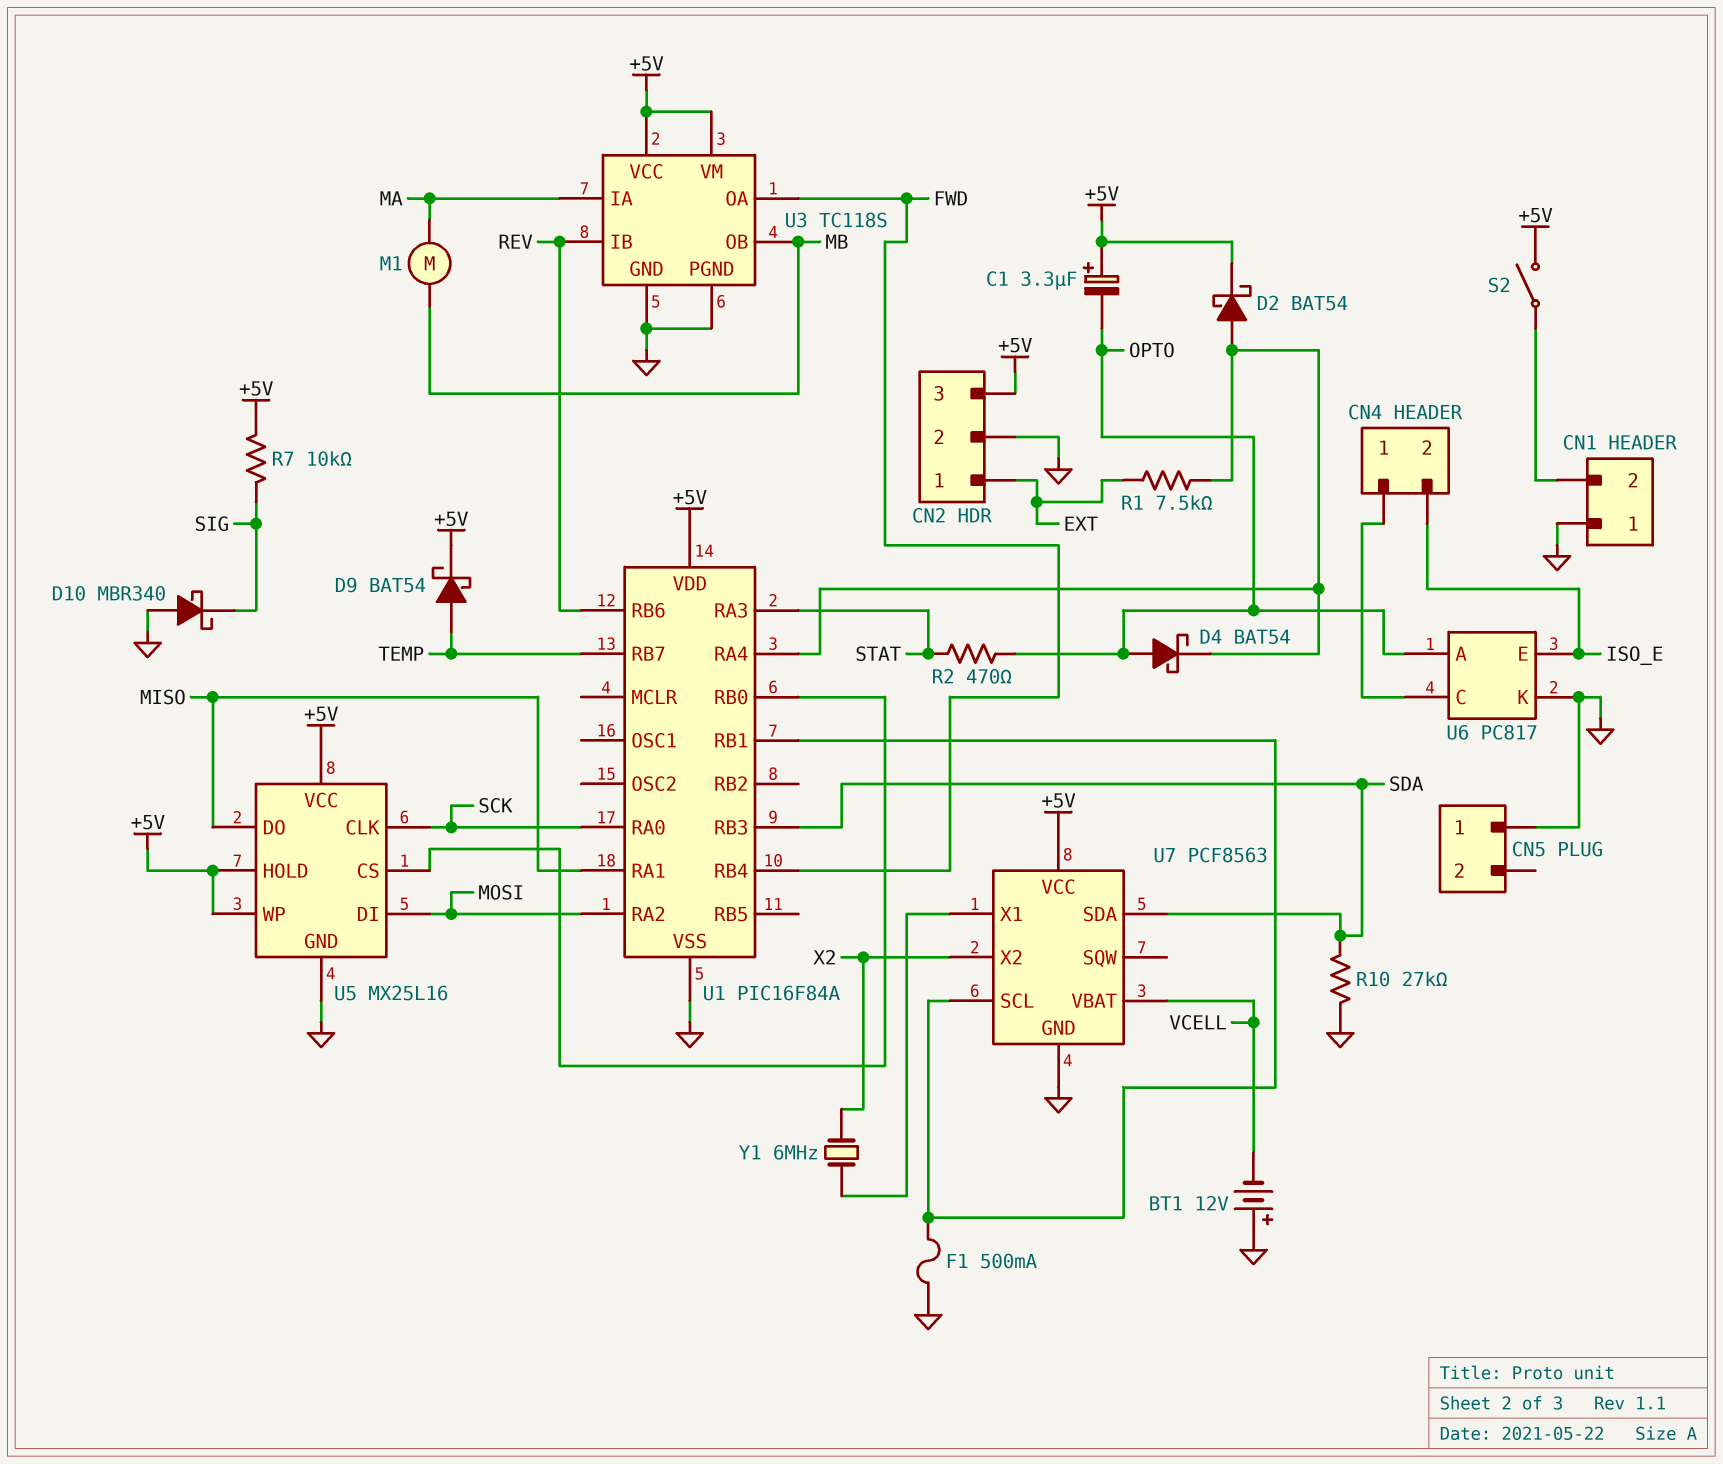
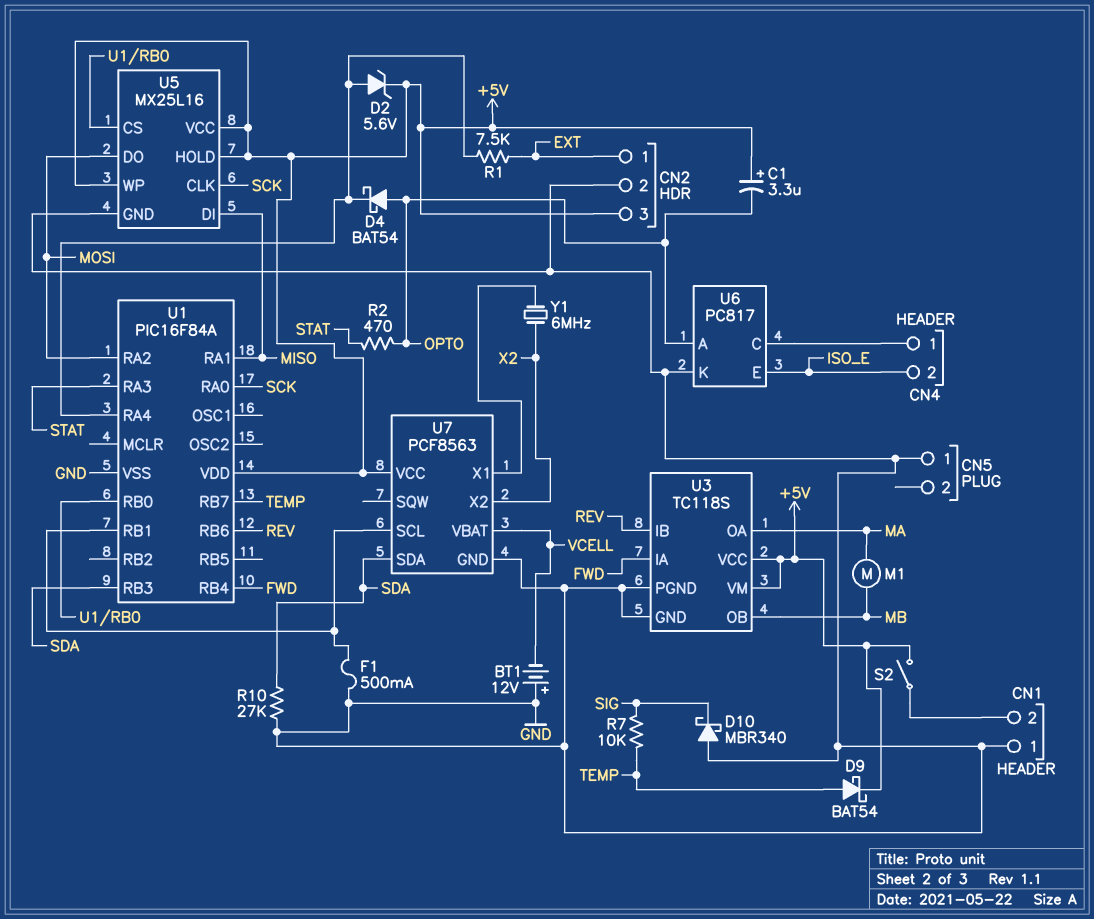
D2: schottky BAT54 (A U1/RA4, K +5V) -> zener 5.6V (A U1/RA4, K +5V)
R7: 10k (+5V, SIG) -> 10k (SIG, TEMP)
U3 pin IA: MA -> FWD
U3 pin OA: FWD -> MA
U5 pin DI: MOSI -> MISO
U5 pin DO: MISO -> MOSI

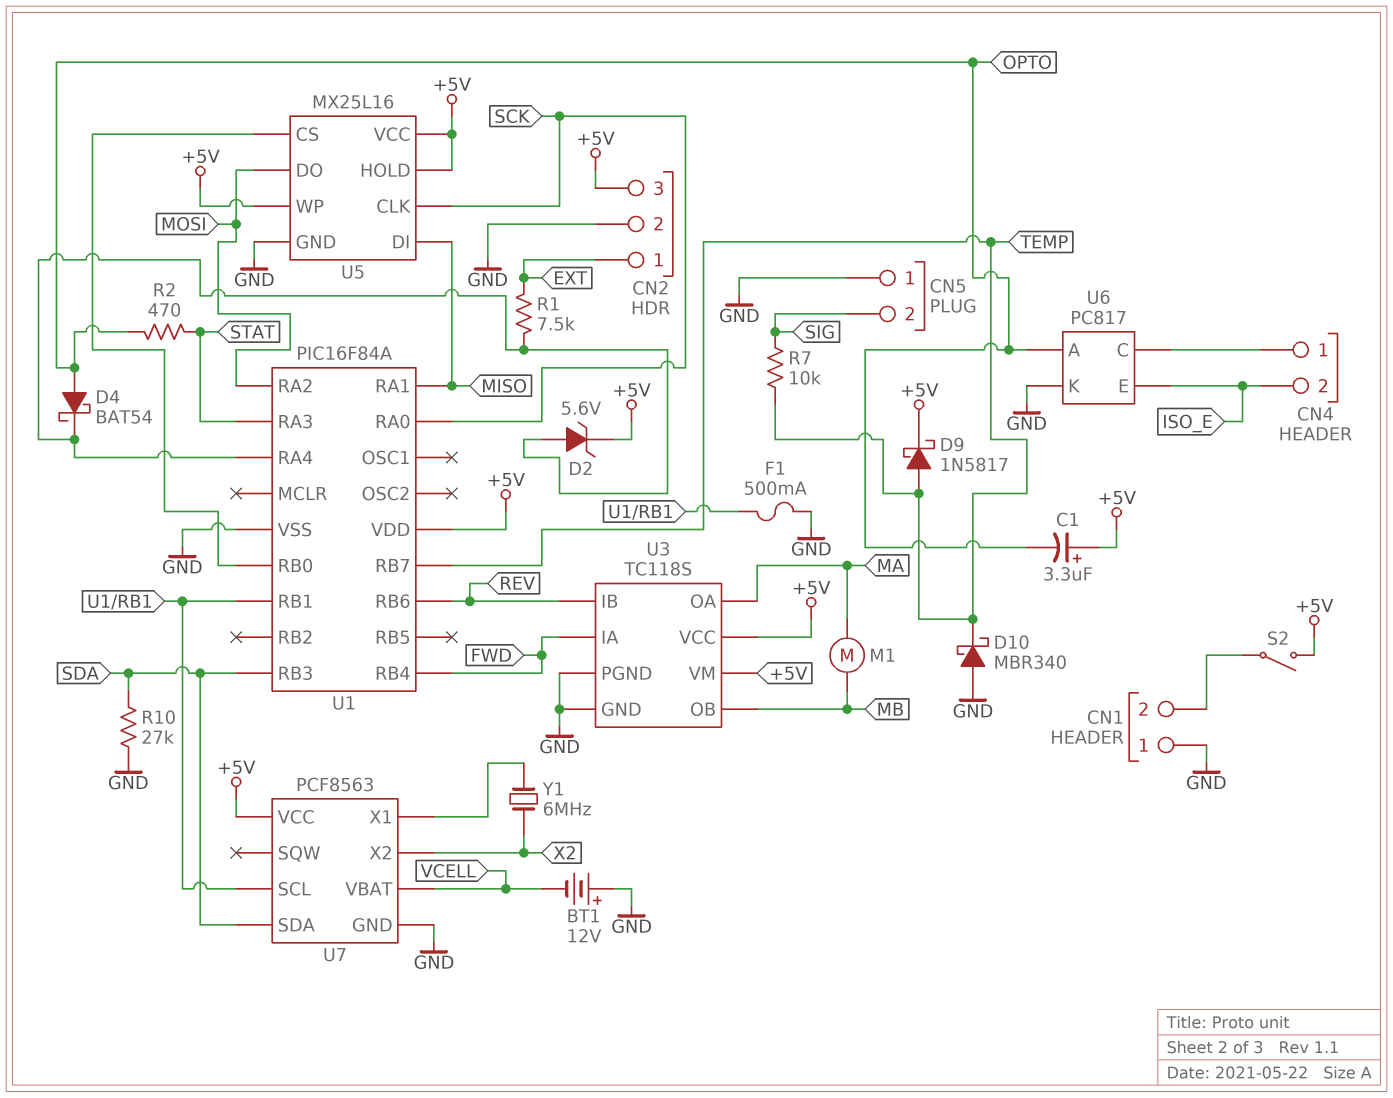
CN5 pin 2: none -> SIG
D9: schottky BAT54 (A TEMP, K +5V) -> schottky 1N5817 (A TEMP, K +5V)
D10: schottky MBR340 (A GND, K SIG) -> schottky MBR340 (A GND, K TEMP)

